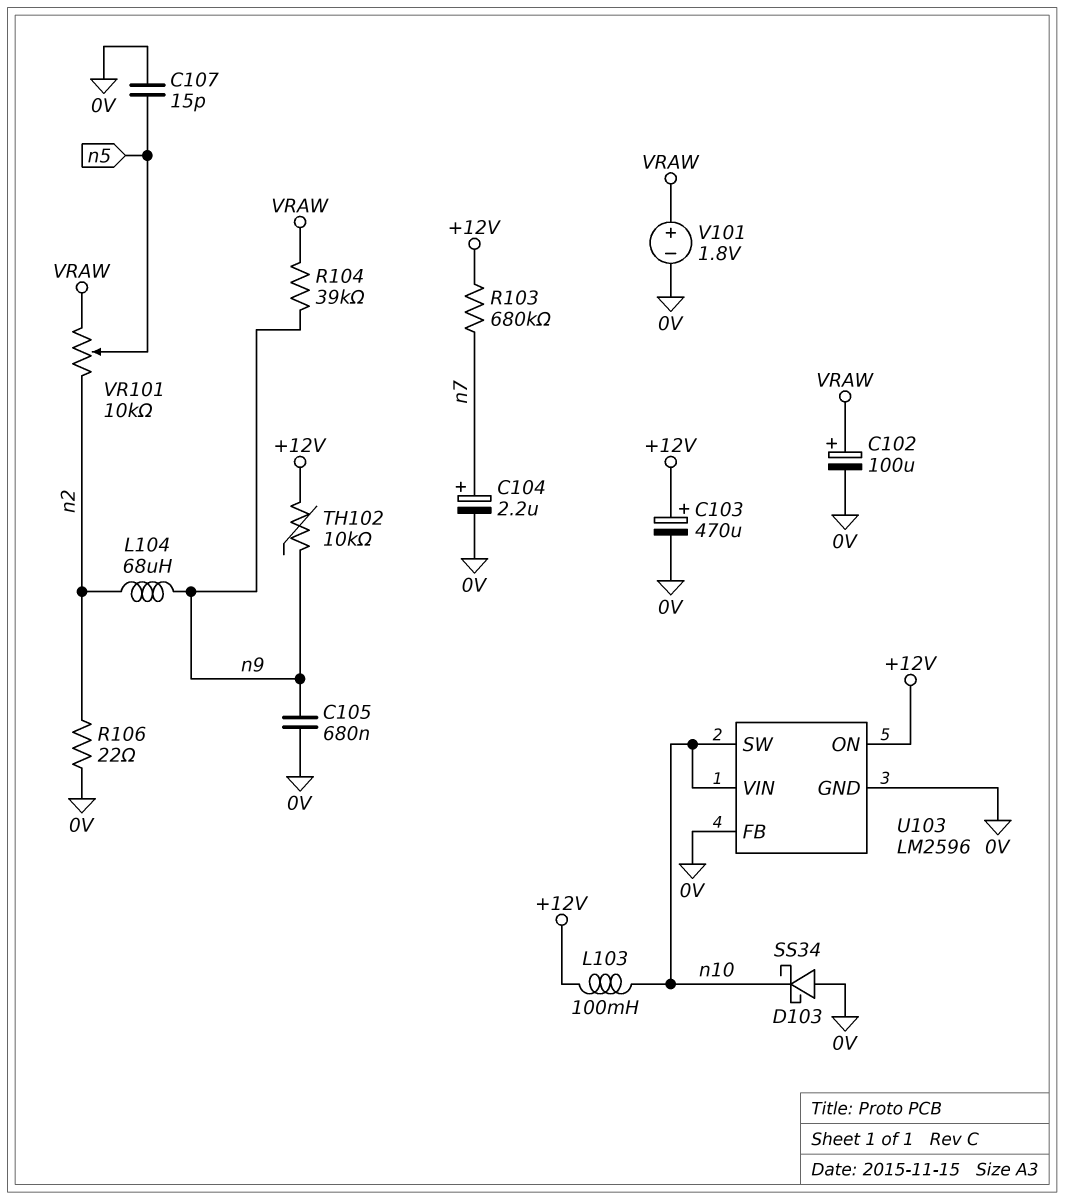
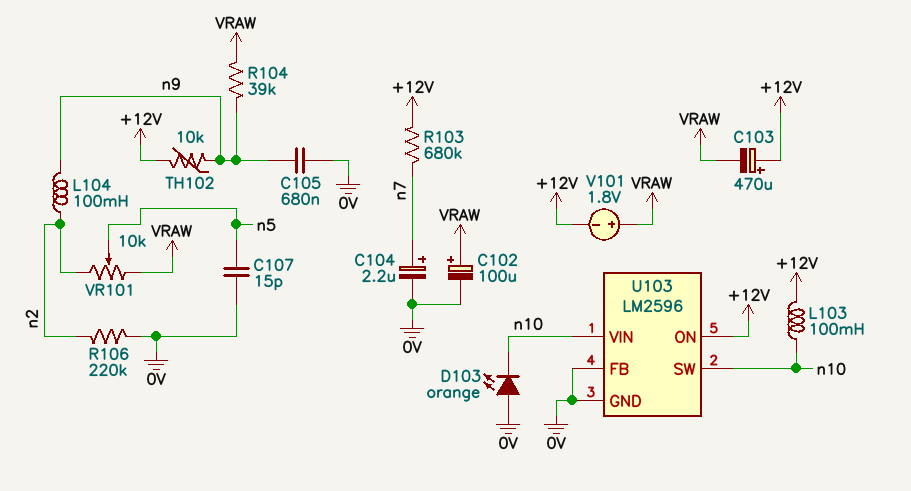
C103: 470uF (plus +12V, minus 0V) -> 470uF (plus +12V, minus VRAW)
D103: schottky SS34 (A 0V, K n10) -> LED orange (A 0V, K n10)
L104: 68uH (n2, n9) -> 100mH (n2, n9)
R106: 22 (0V, n2) -> 220k (0V, n2)
V101: 1.8V (plus VRAW, minus 0V) -> 1.8V (plus VRAW, minus +12V)

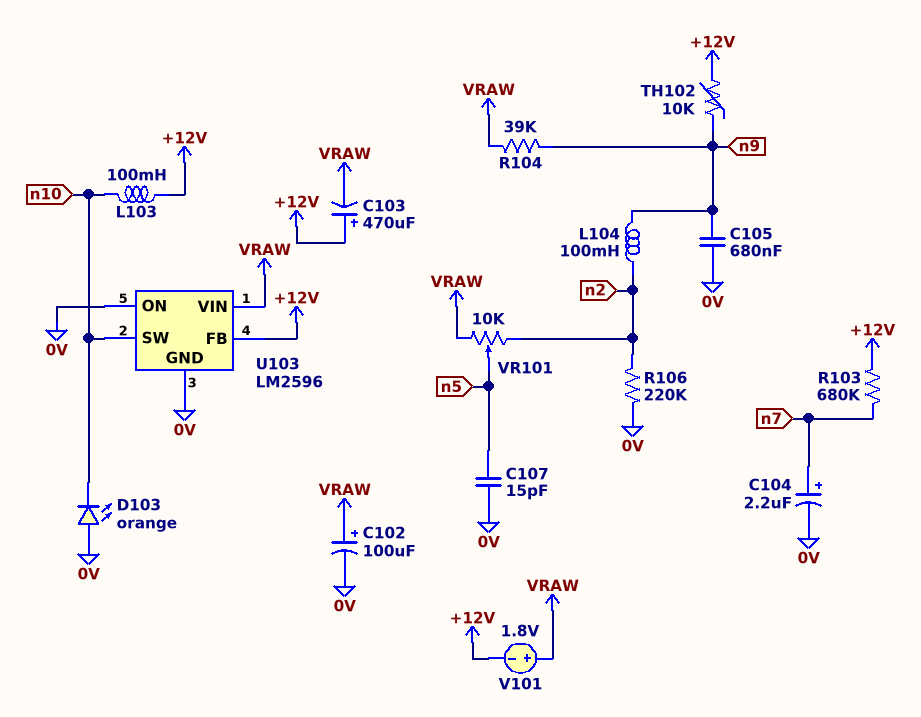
U103 pin FB: 0V -> +12V
U103 pin ON: +12V -> 0V
U103 pin VIN: n10 -> VRAW

